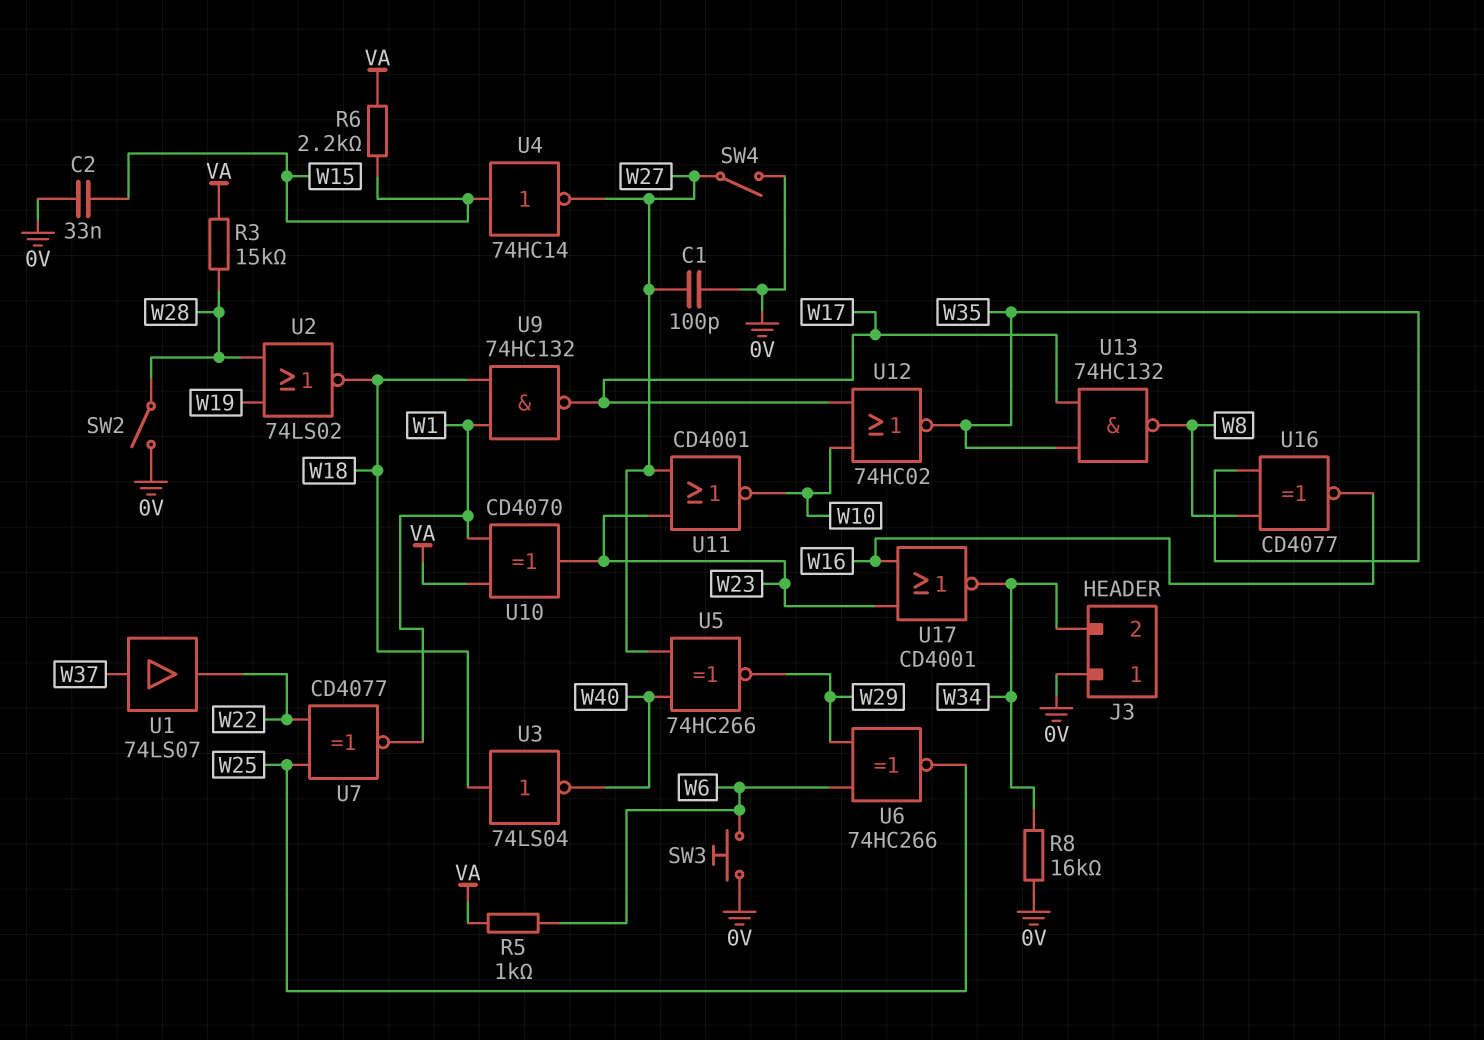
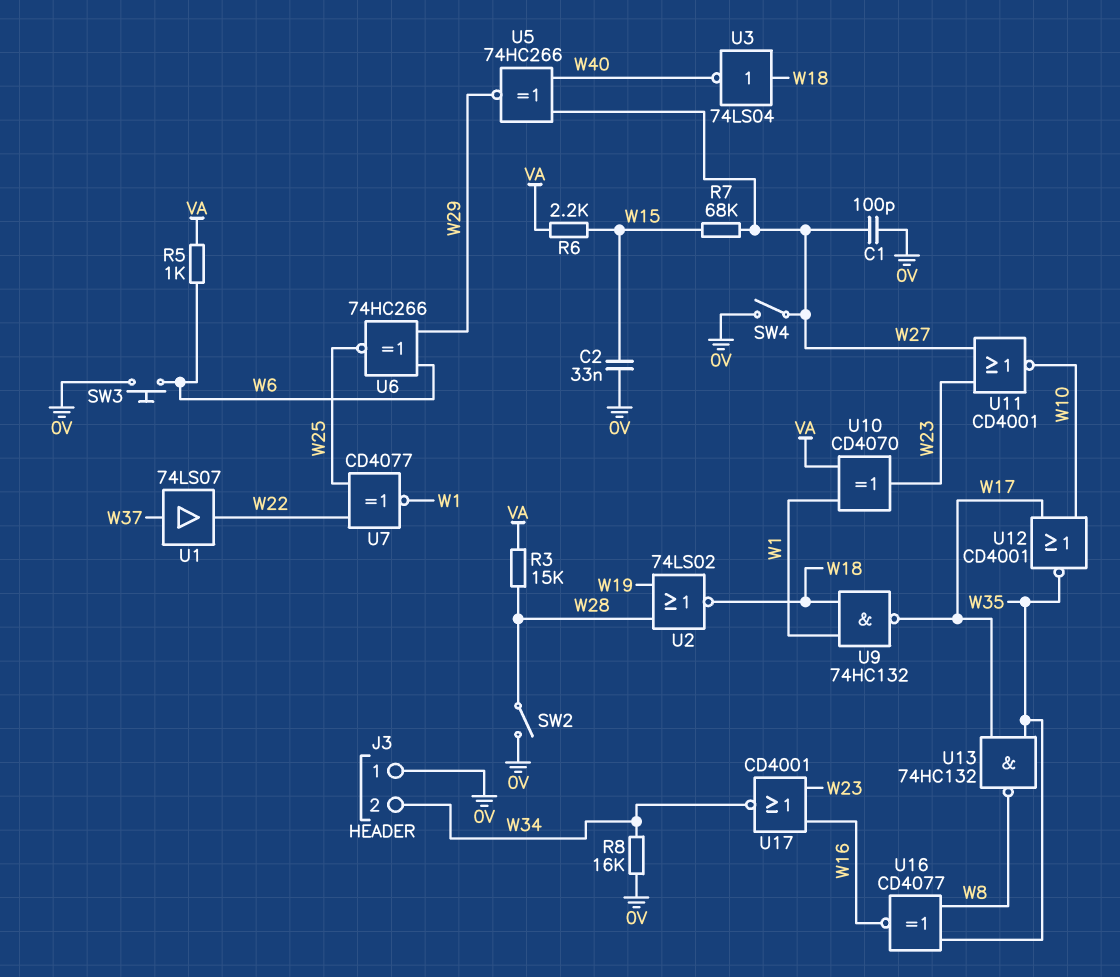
R7: none -> 68k (W15, W27)
U4: NOT 74HC14 (in W15, out W27) -> none
U12: NOR 74HC02 (in W10, in W17, out W35) -> NOR CD4001 (in W10, in W17, out W35)

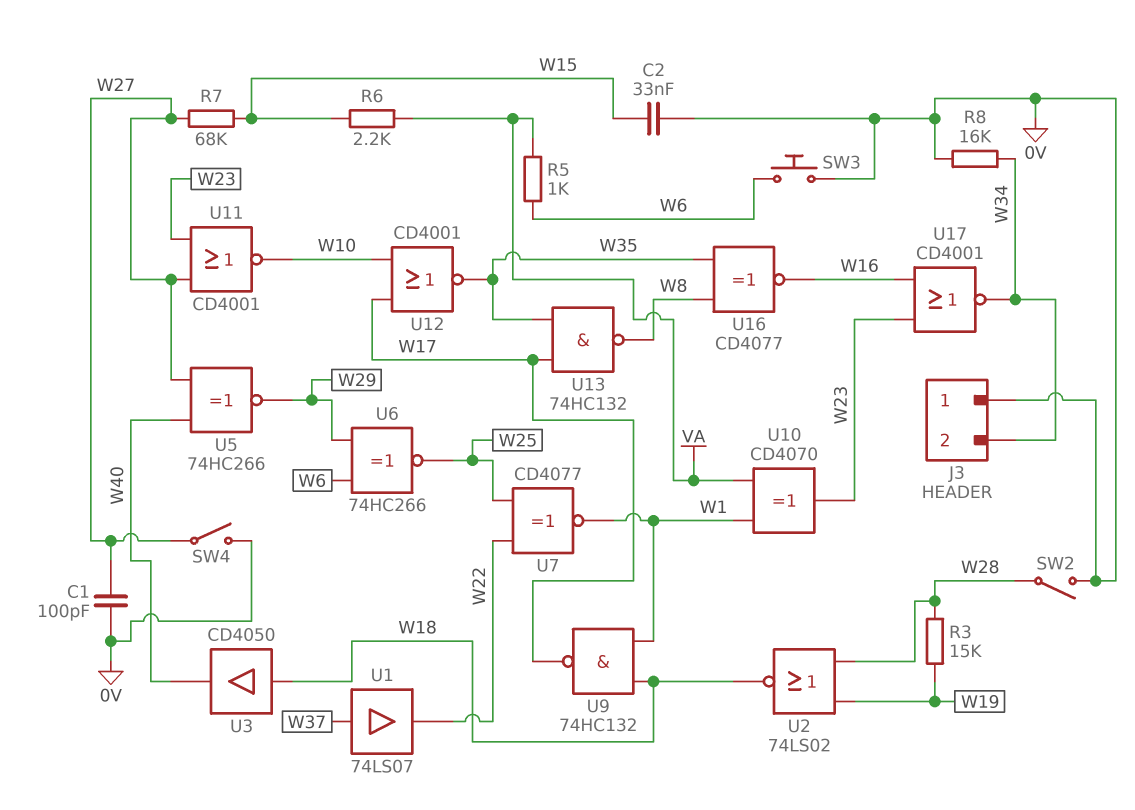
R3: 15k (VA, W28) -> 15k (W19, W28)
U3: NOT 74LS04 (in W18, out W40) -> buffer CD4050 (in W18, out W40)

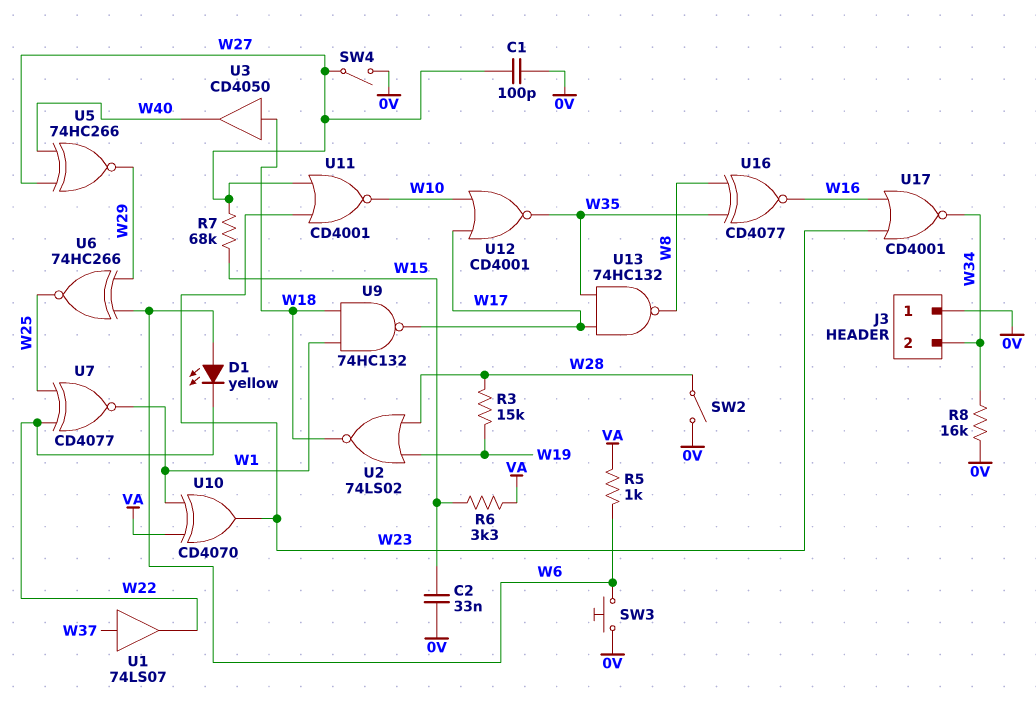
D1: none -> LED yellow (A W6, K W22)
R6: 2.2k (VA, W15) -> 3.3k (VA, W15)

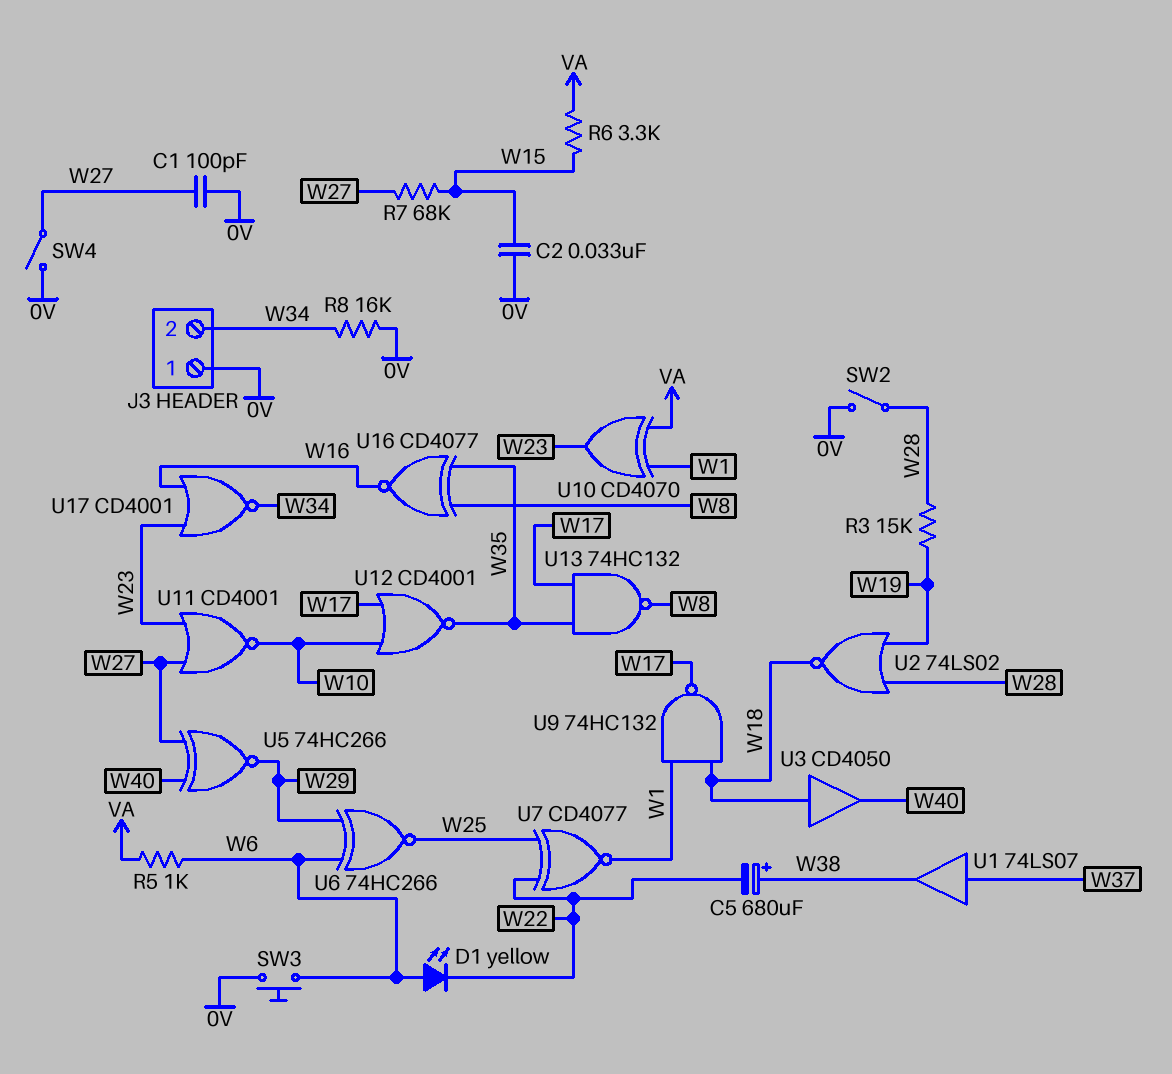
C5: none -> 680uF (plus W38, minus W22)
U1: buffer 74LS07 (in W37, out W22) -> buffer 74LS07 (in W37, out W38)

